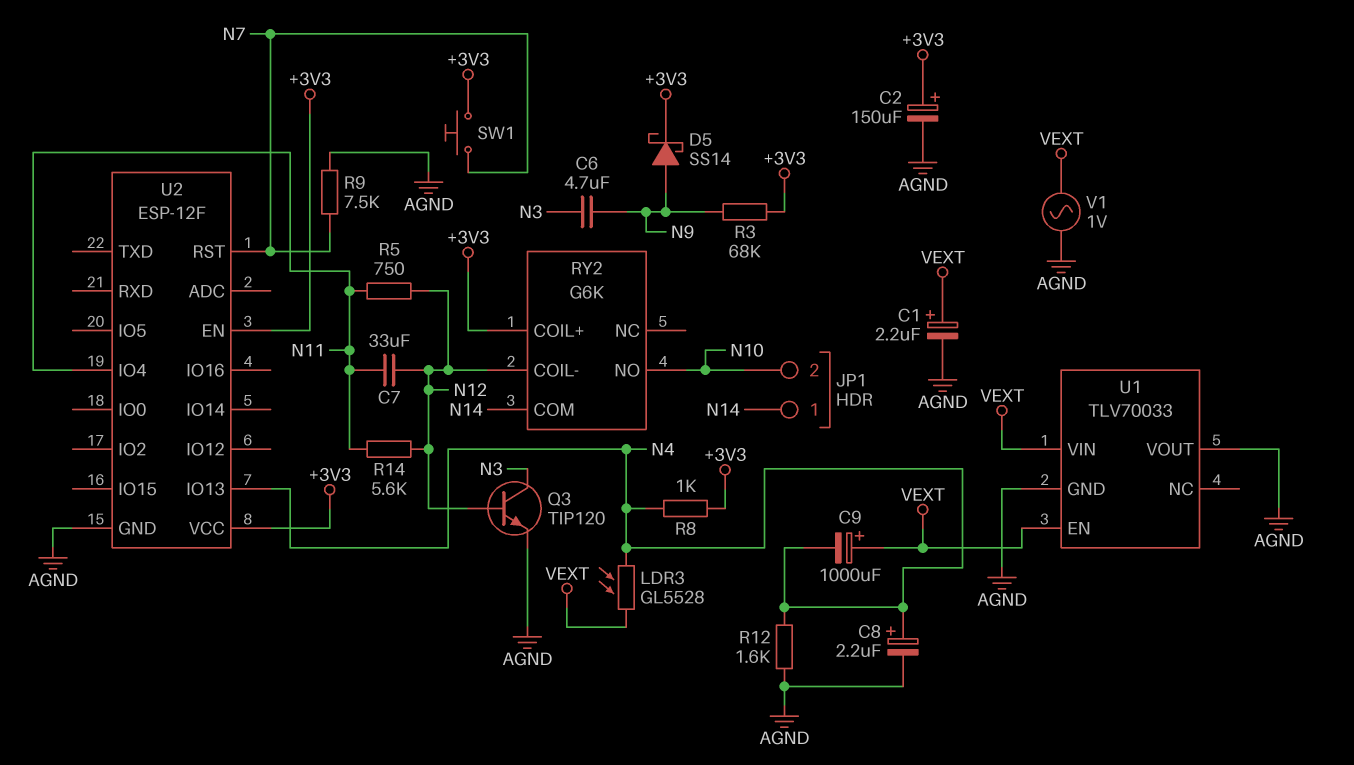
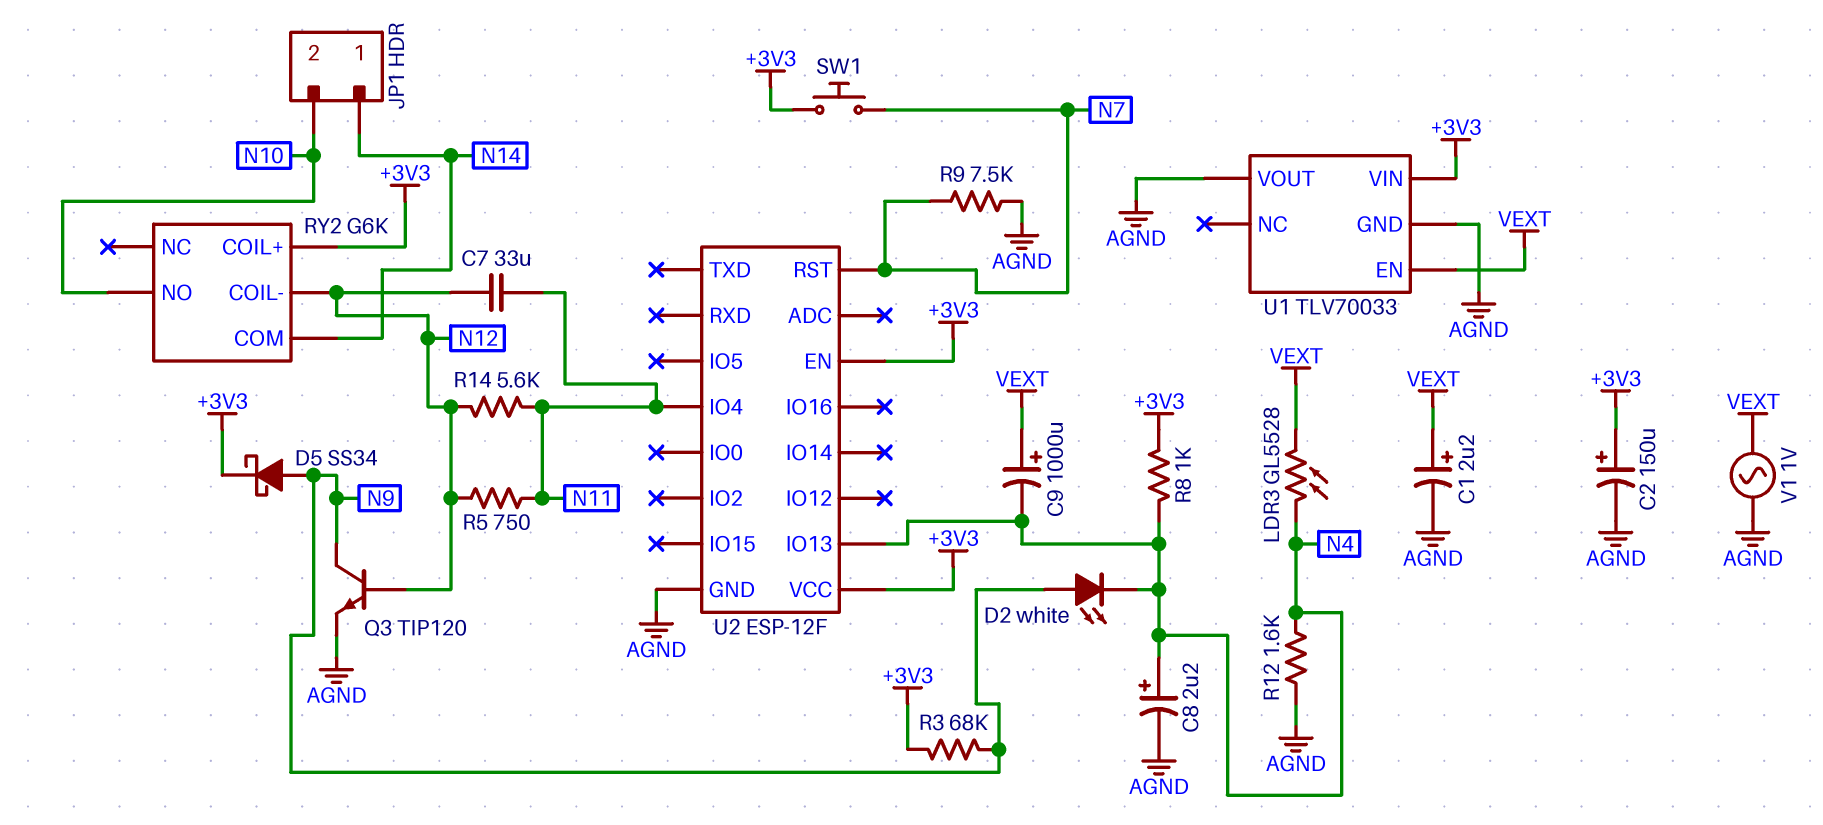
C6: 4.7uF (N3, N9) -> none
D2: none -> LED white (A N9, K N4)
D5: schottky SS14 (A N9, K +3V3) -> schottky SS34 (A N9, K +3V3)
Q3: NPN TIP120 (B N12, C N3, E AGND) -> NPN TIP120 (B N12, C N9, E AGND)
U1 pin VIN: VEXT -> +3V3

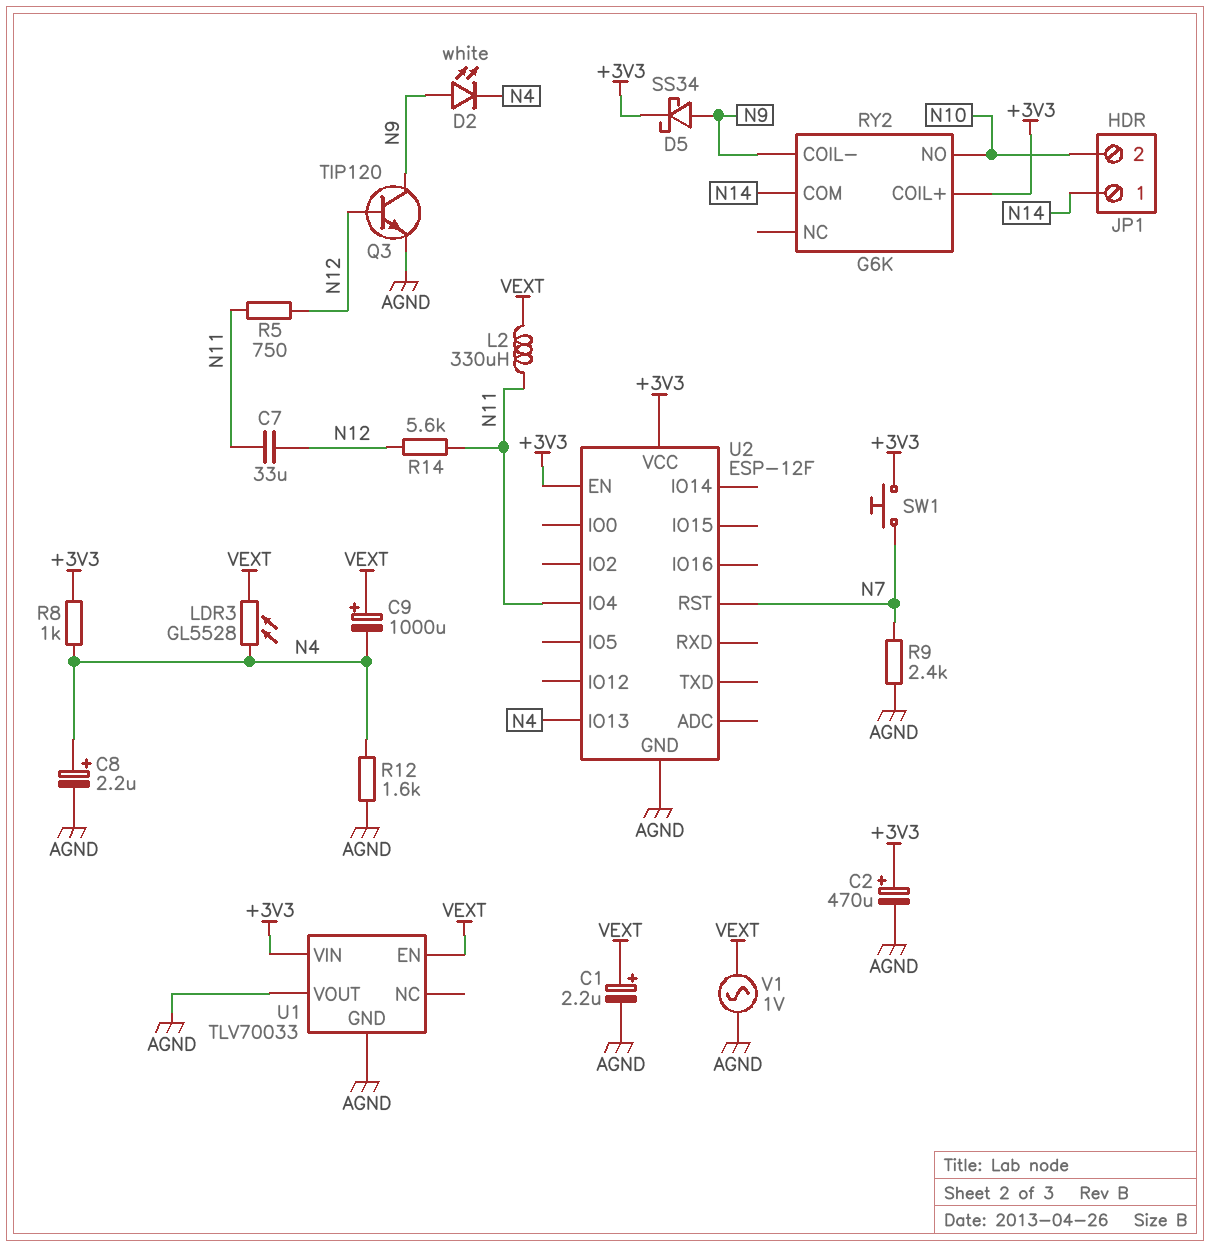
C2: 150uF (plus +3V3, minus AGND) -> 470uF (plus +3V3, minus AGND)
L2: none -> 330uH (N11, VEXT)
R3: 68k (+3V3, N9) -> none
R9: 7.5k (AGND, N7) -> 2.4k (AGND, N7)
RY2 pin COIL-: N12 -> N9

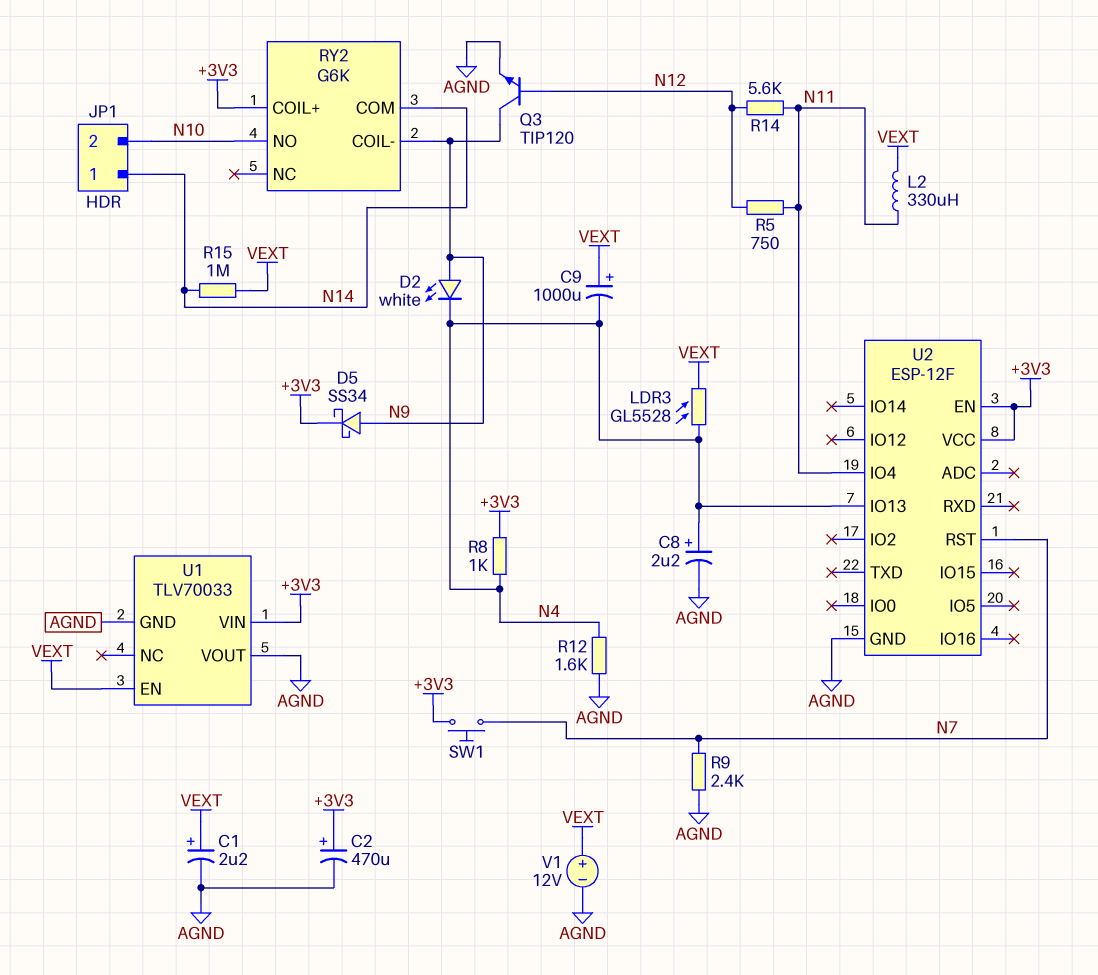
C7: 33uF (N11, N12) -> none
R15: none -> 1M (N14, VEXT)
V1: AC 1V (AGND, VEXT) -> 12V (plus VEXT, minus AGND)

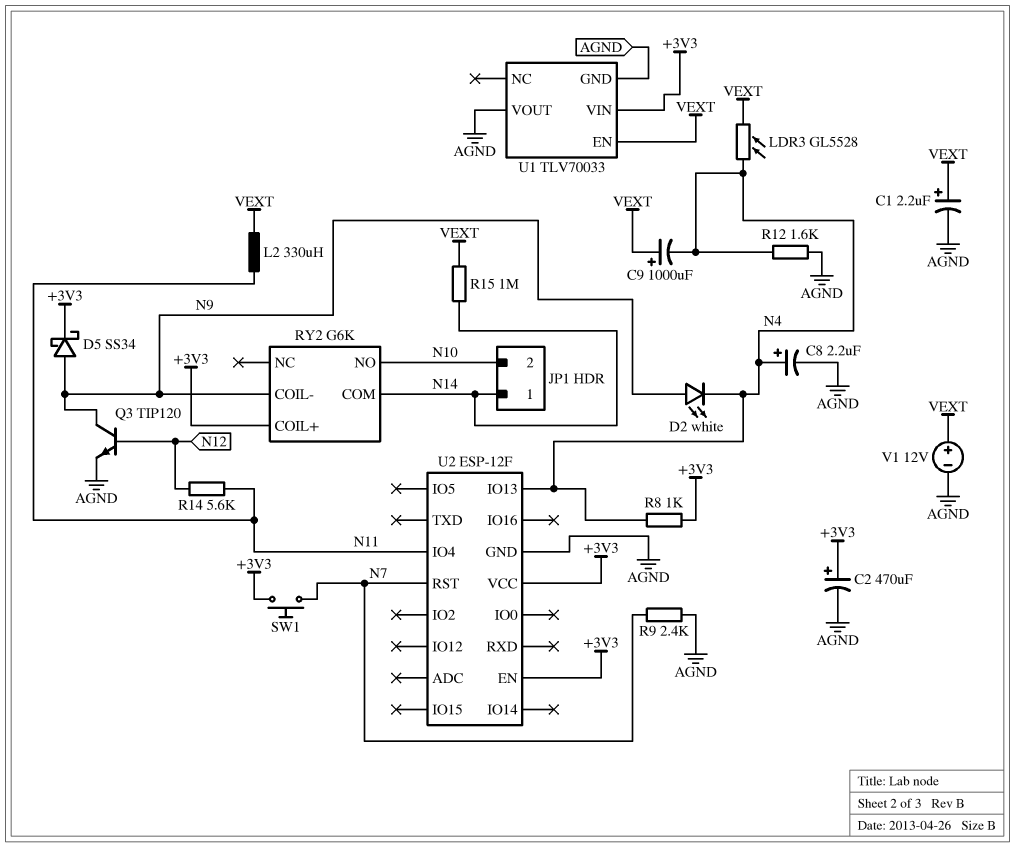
R5: 750 (N11, N12) -> none

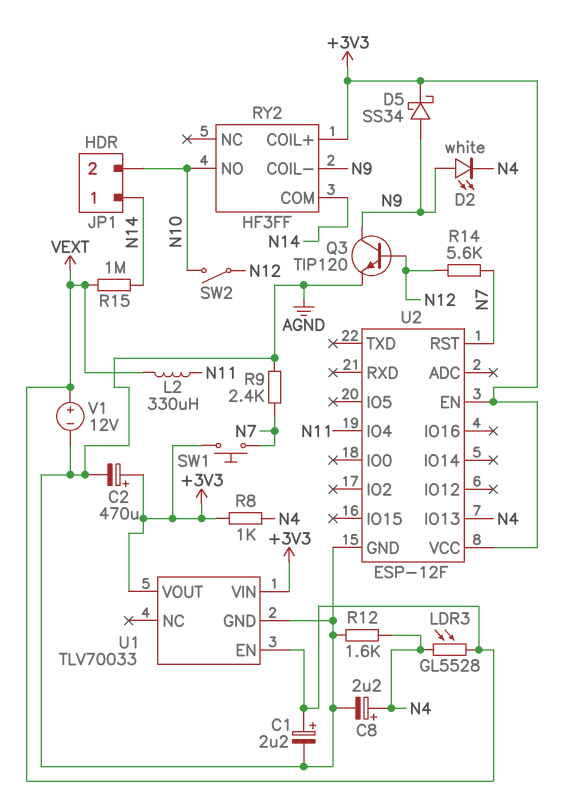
C9: 1000uF (plus VEXT, minus N4) -> none
R14: 5.6k (N11, N12) -> 5.6k (N7, N12)
RY2: G6K -> HF3FF
SW2: none -> switch (N10, N12)
U1 pin VOUT: AGND -> +3V3

